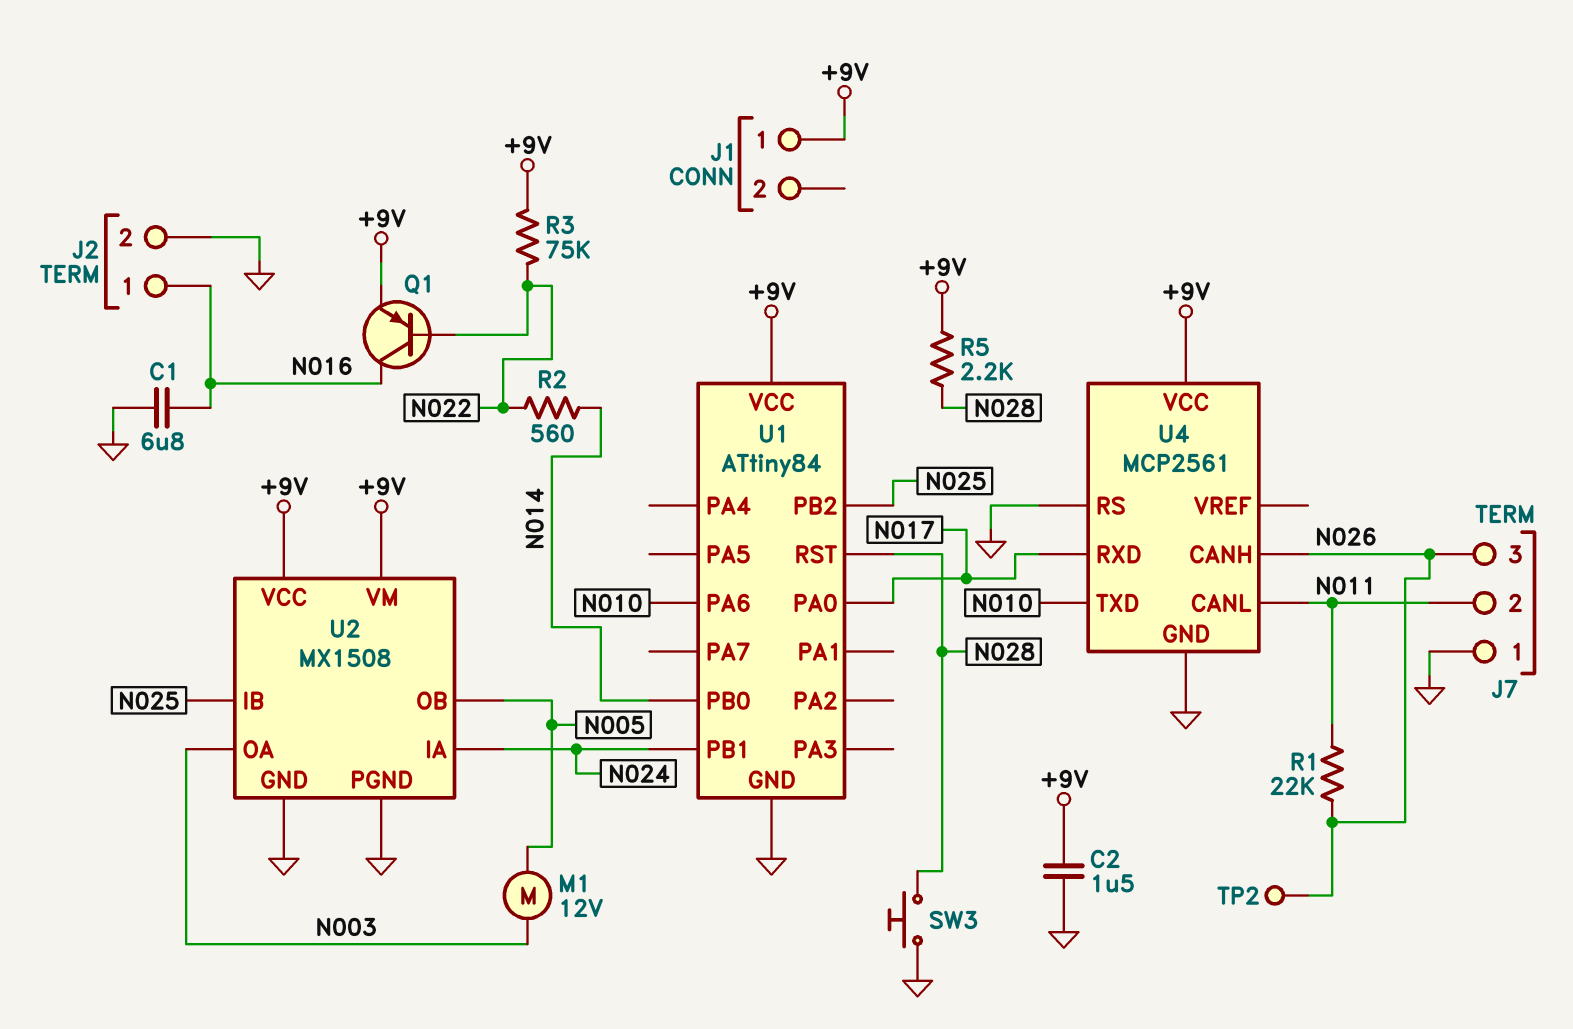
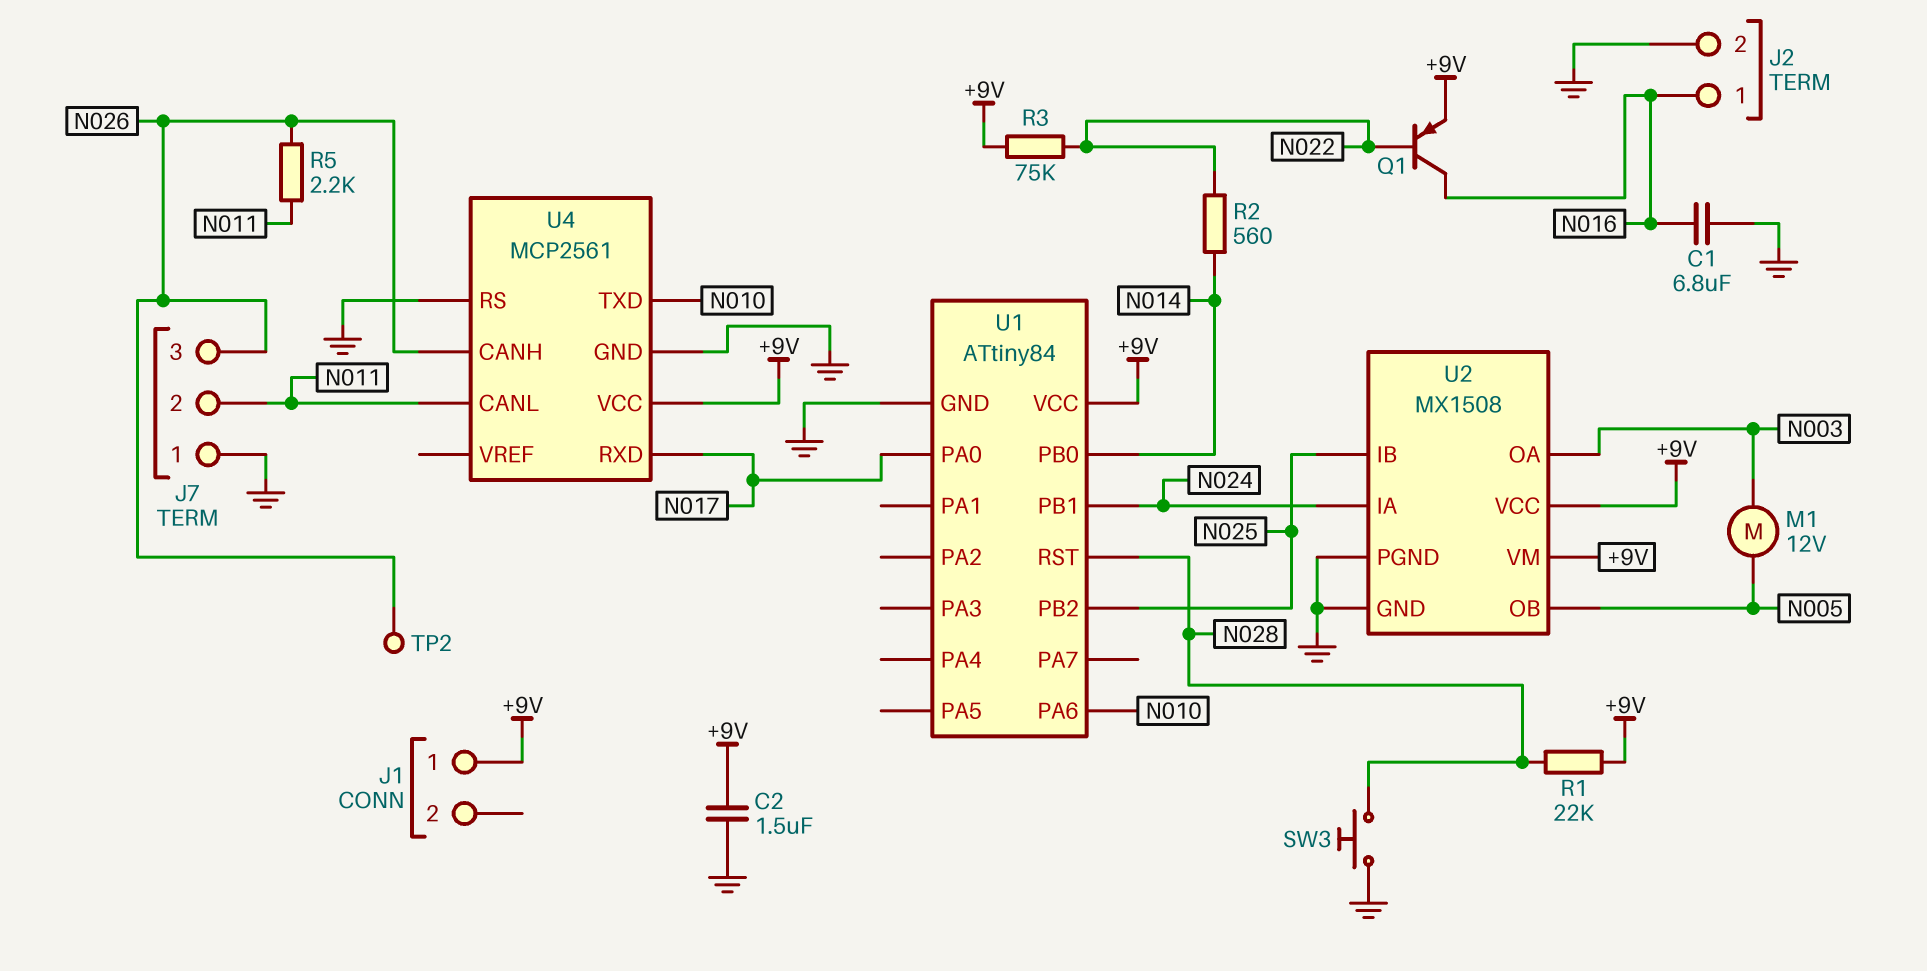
R1: 22k (N011, N026) -> 22k (+9V, N028)
R5: 2.2k (+9V, N028) -> 2.2k (N011, N026)

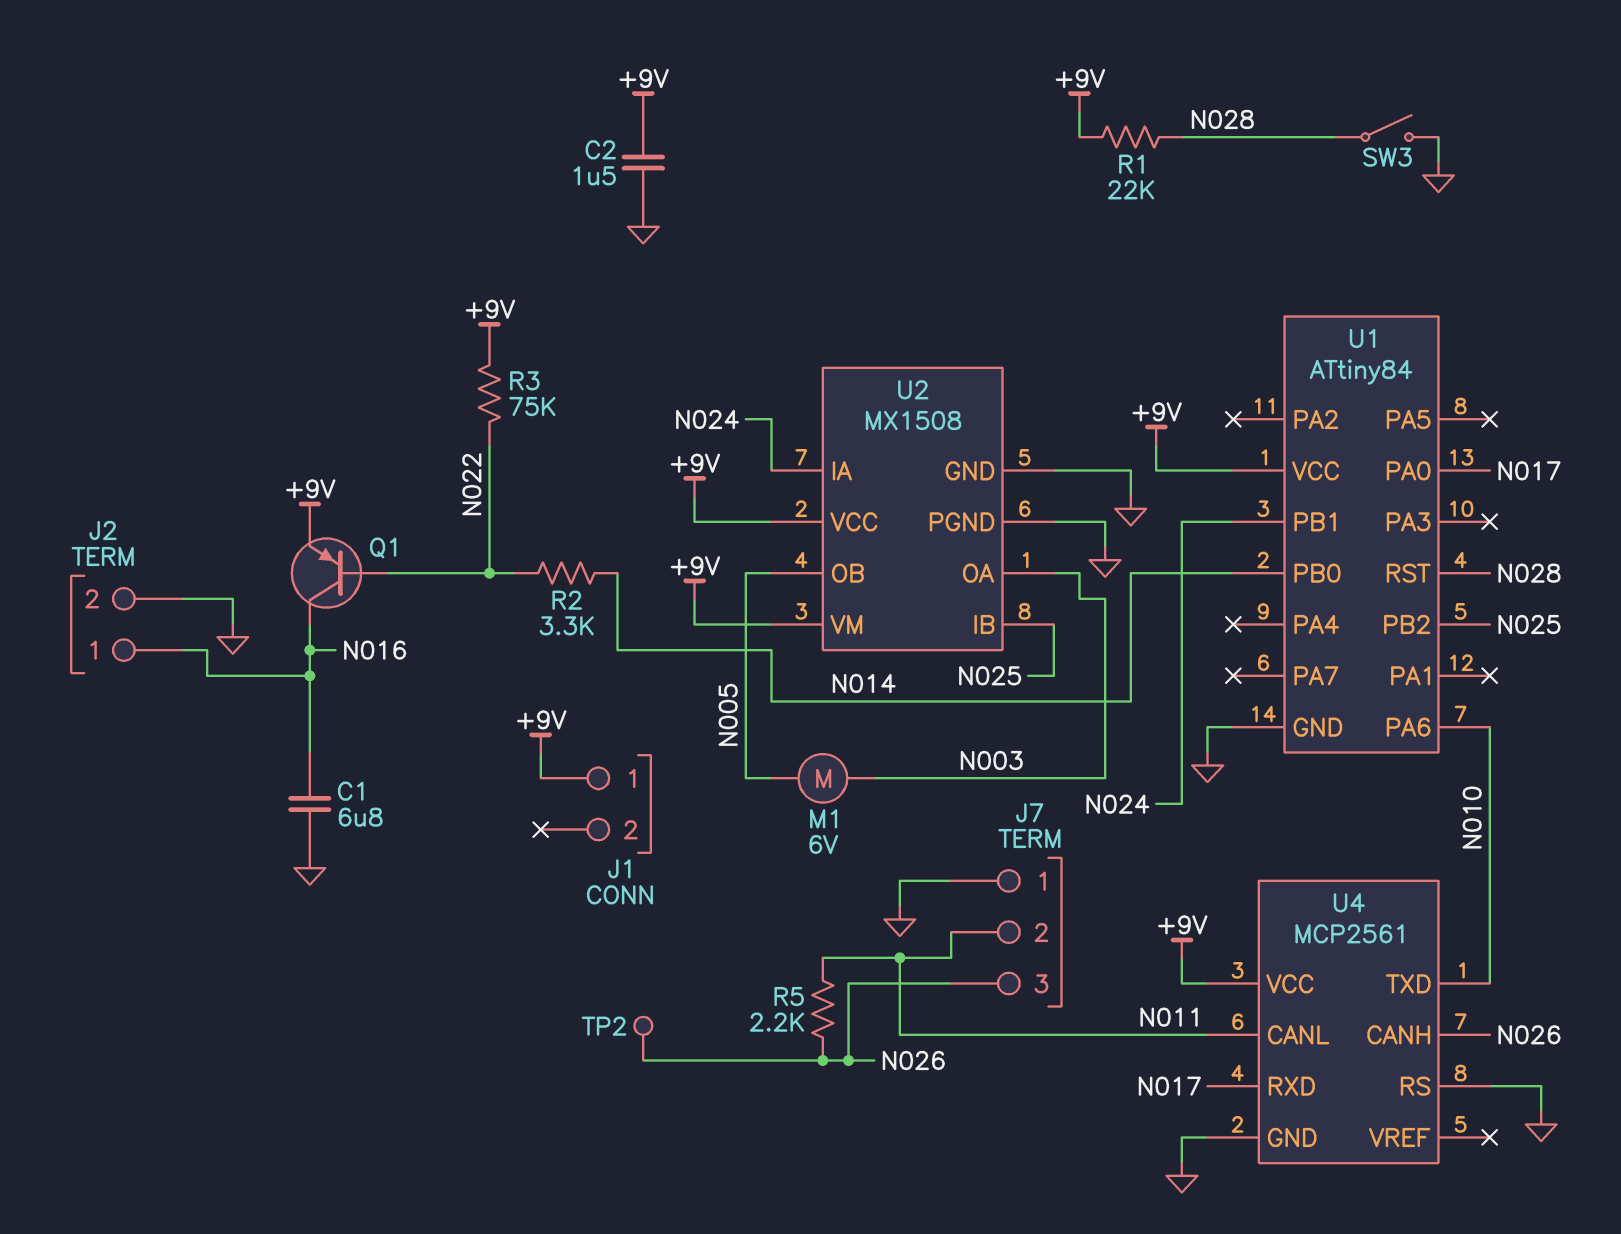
M1: motor 12V (N003, N005) -> motor 6V (N003, N005)
R2: 560 (N014, N022) -> 3.3k (N014, N022)
SW3: button (GND, N028) -> switch (GND, N028)

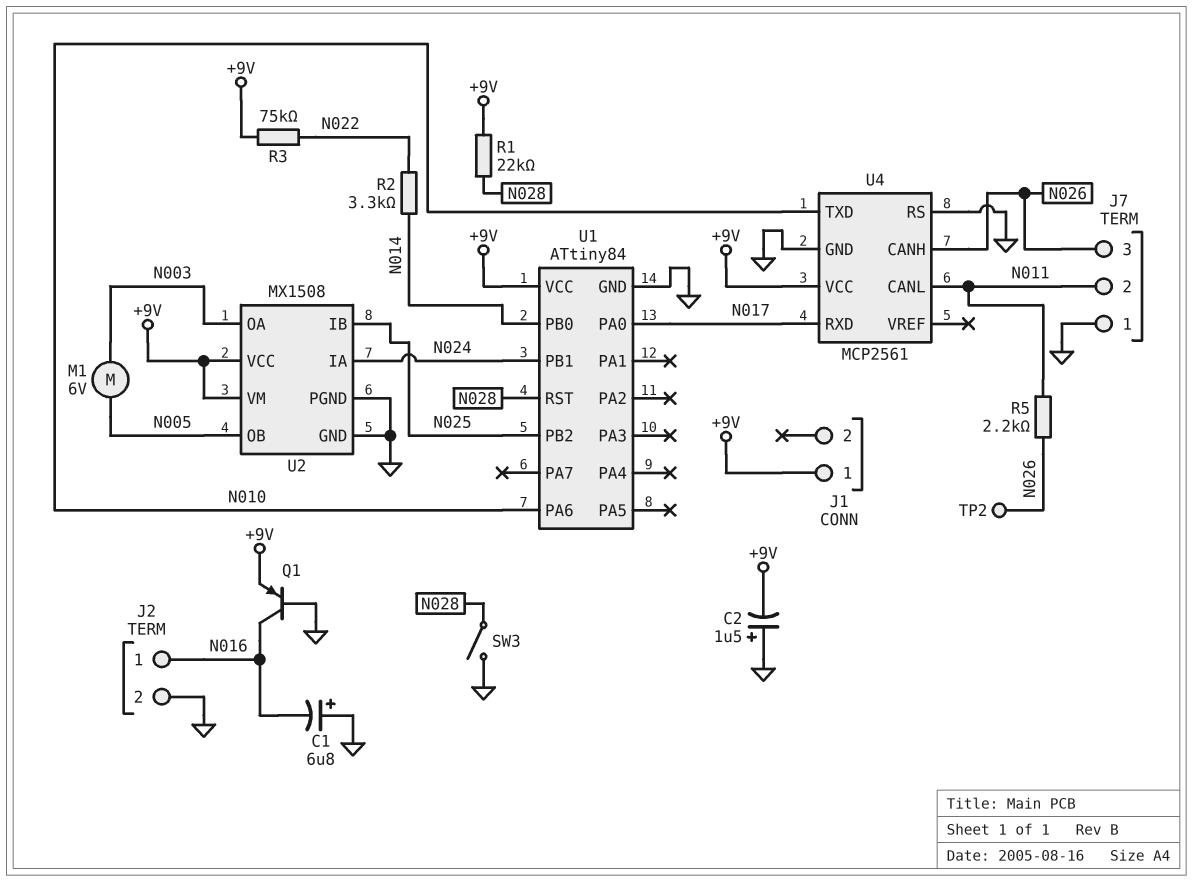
C1: 6.8uF (GND, N016) -> 6.8uF (plus GND, minus N016)
C2: 1.5uF (+9V, GND) -> 1.5uF (plus GND, minus +9V)
Q1: PNP (B N022, C N016, E +9V) -> PNP (B GND, C N016, E +9V)

